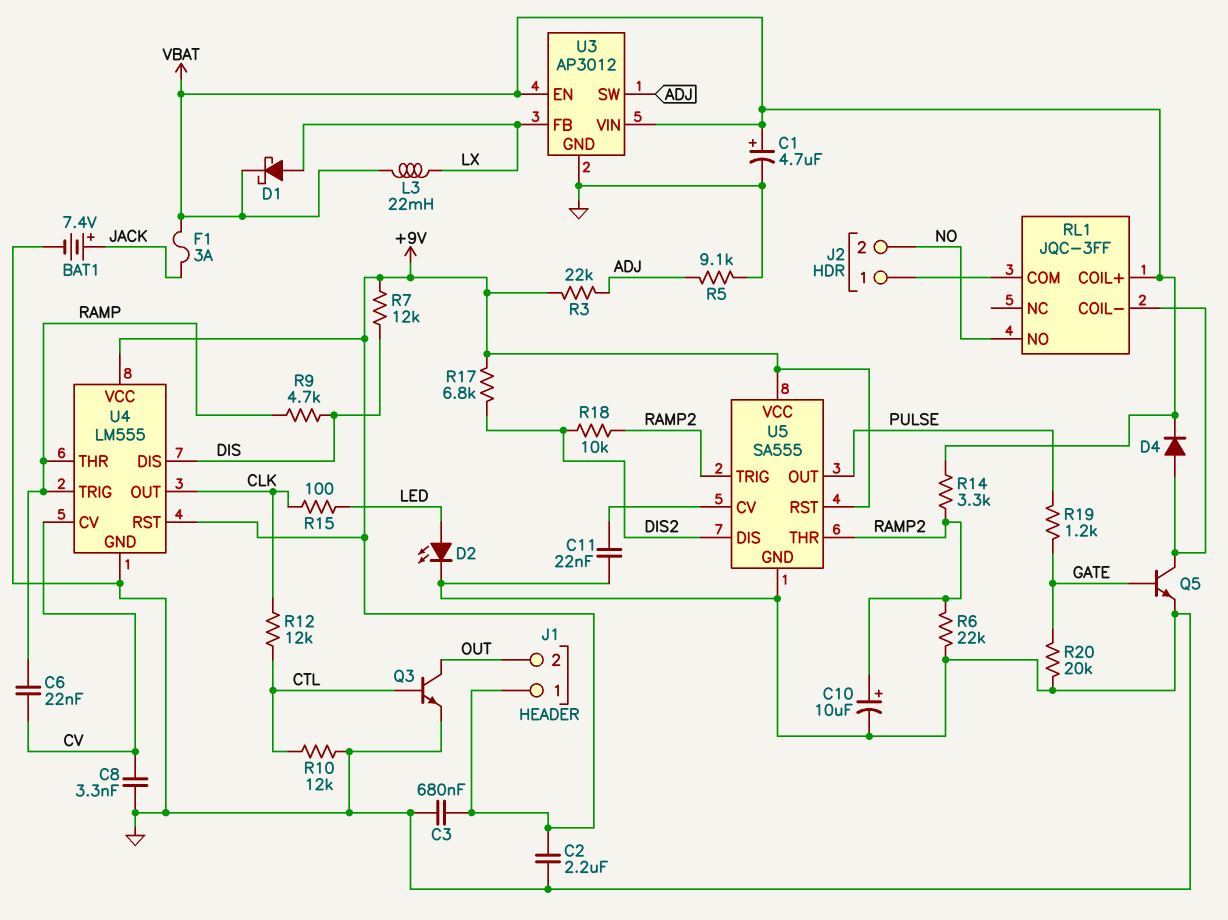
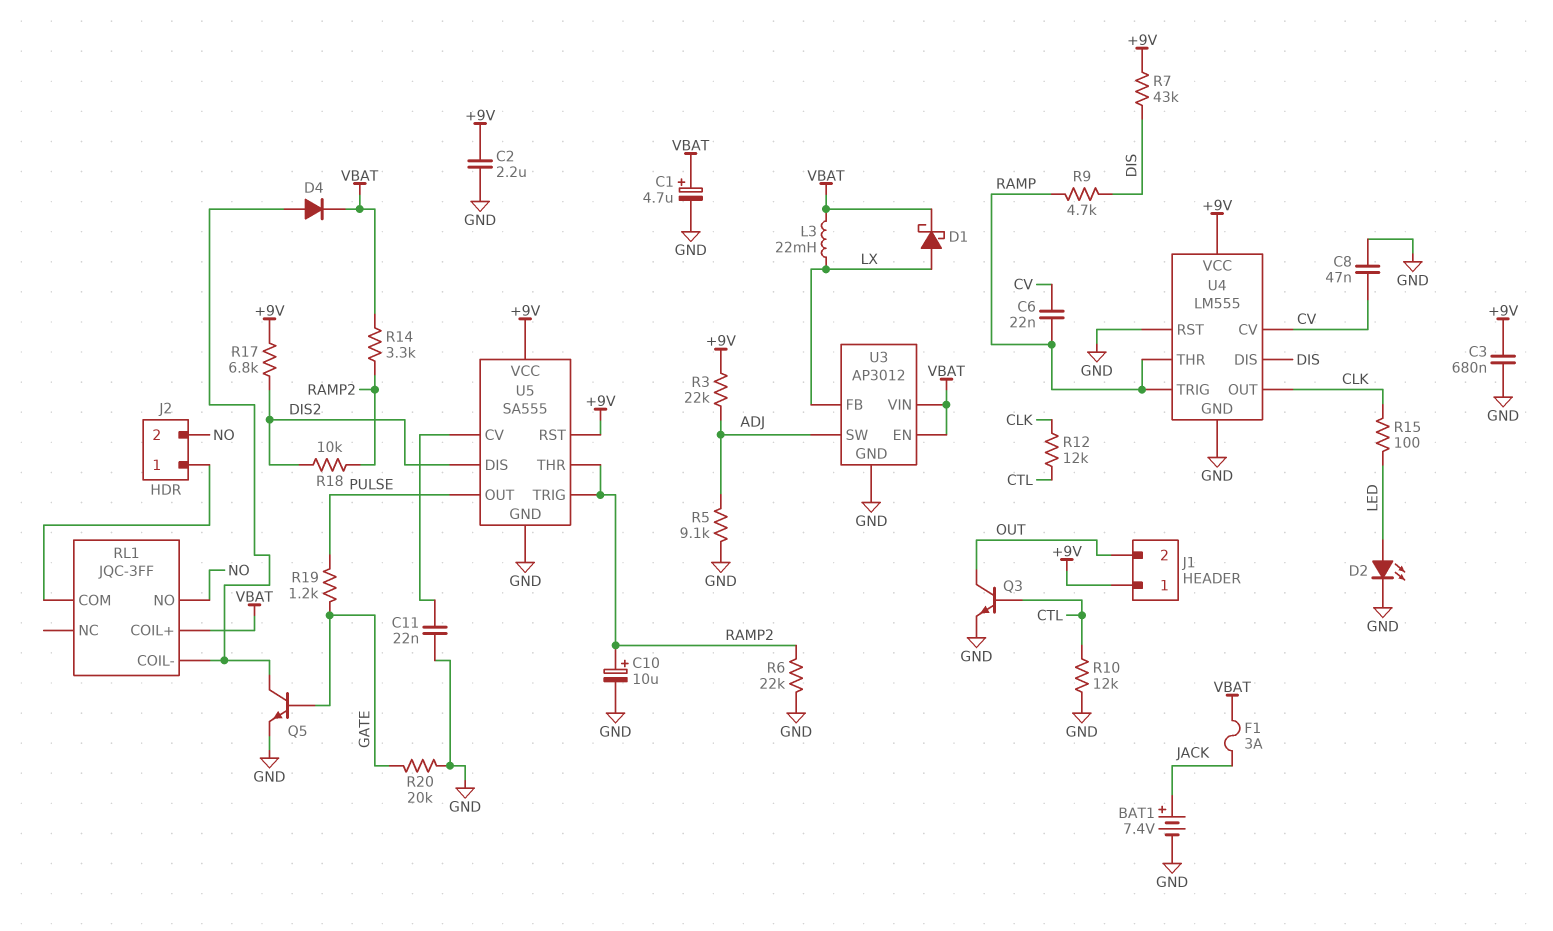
C8: 3.3nF (CV, GND) -> 47nF (CV, GND)
R7: 12k (+9V, DIS) -> 43k (+9V, DIS)
U4 pin RST: +9V -> GND

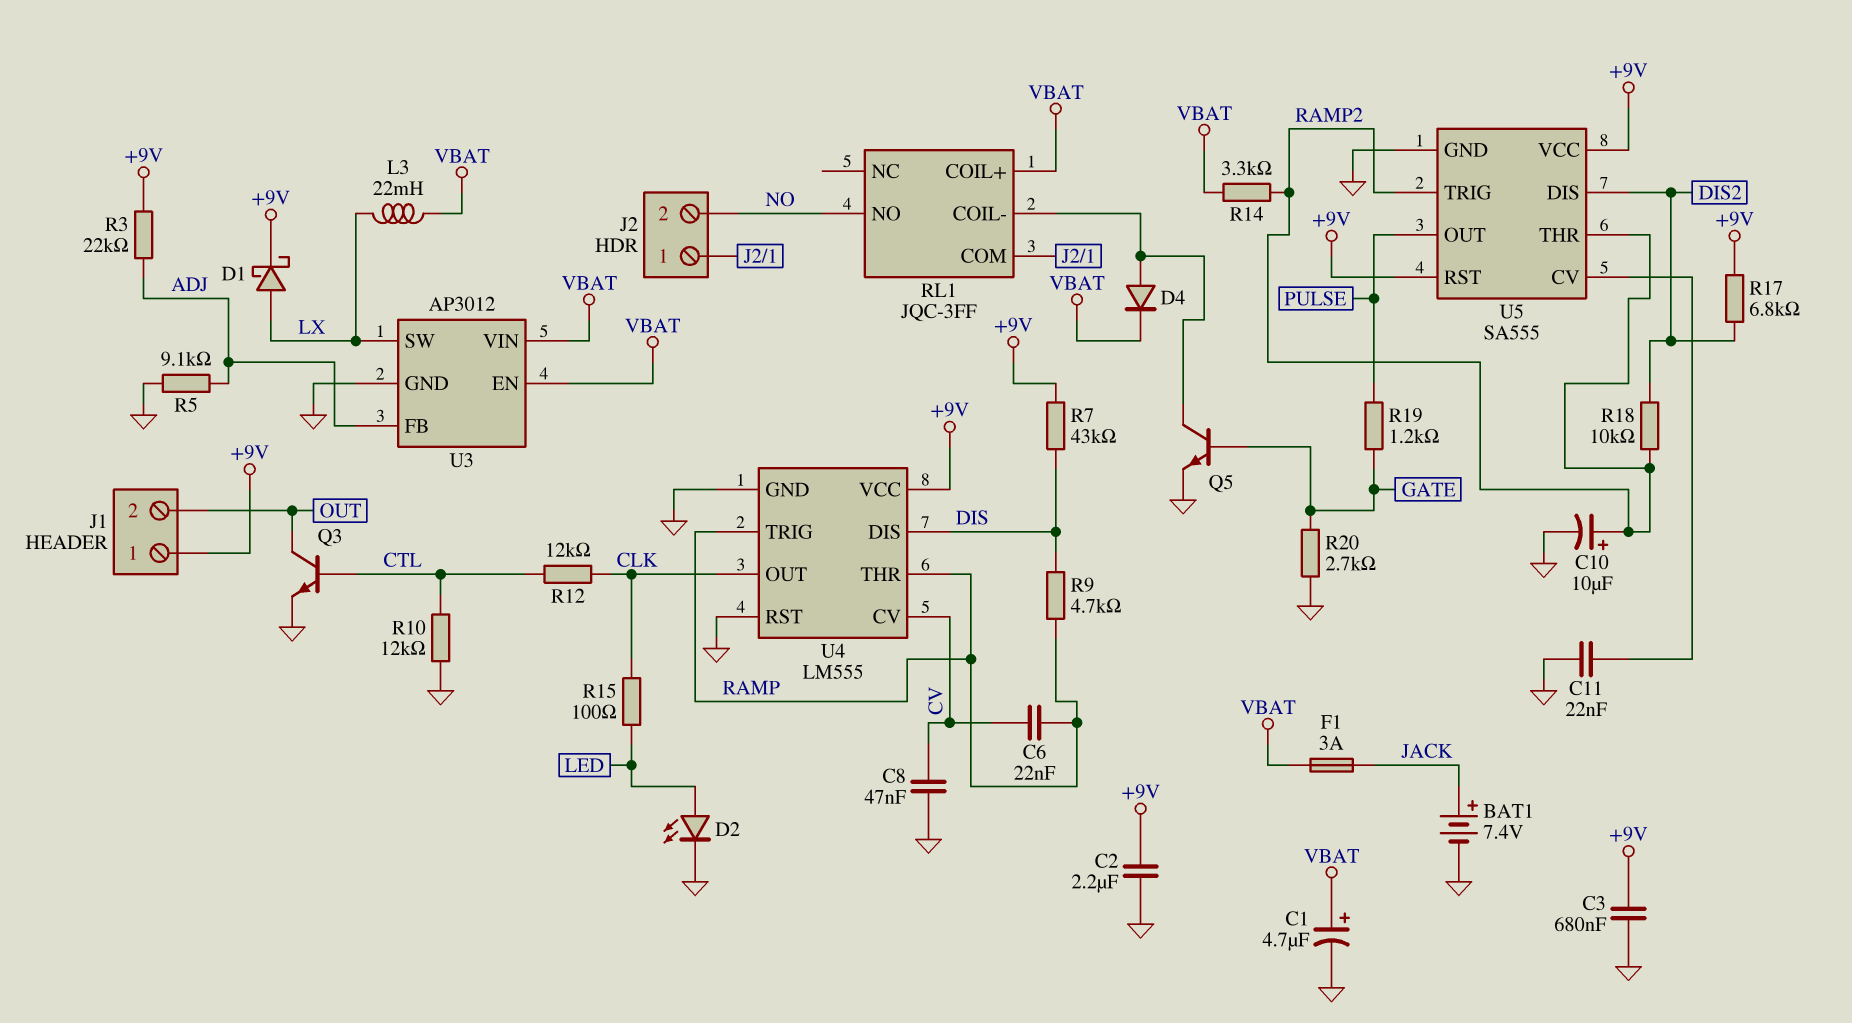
D1: schottky (A LX, K VBAT) -> schottky (A LX, K +9V)
R6: 22k (GND, RAMP2) -> none
R20: 20k (GATE, GND) -> 2.7k (GATE, GND)
U3 pin FB: LX -> ADJ
U3 pin SW: ADJ -> LX

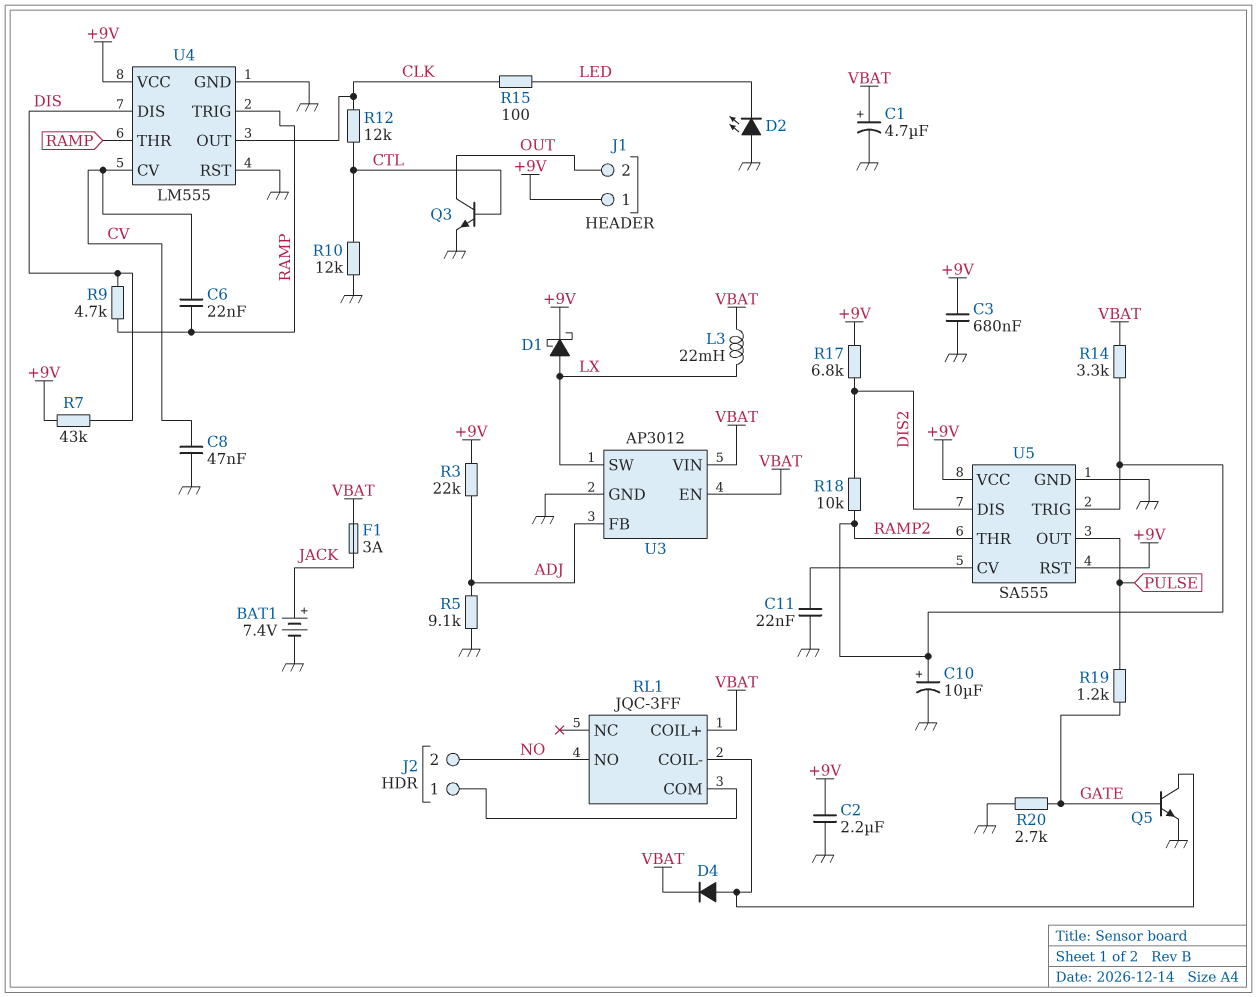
D2: LED (A LED, K GND) -> LED (A GND, K LED)

